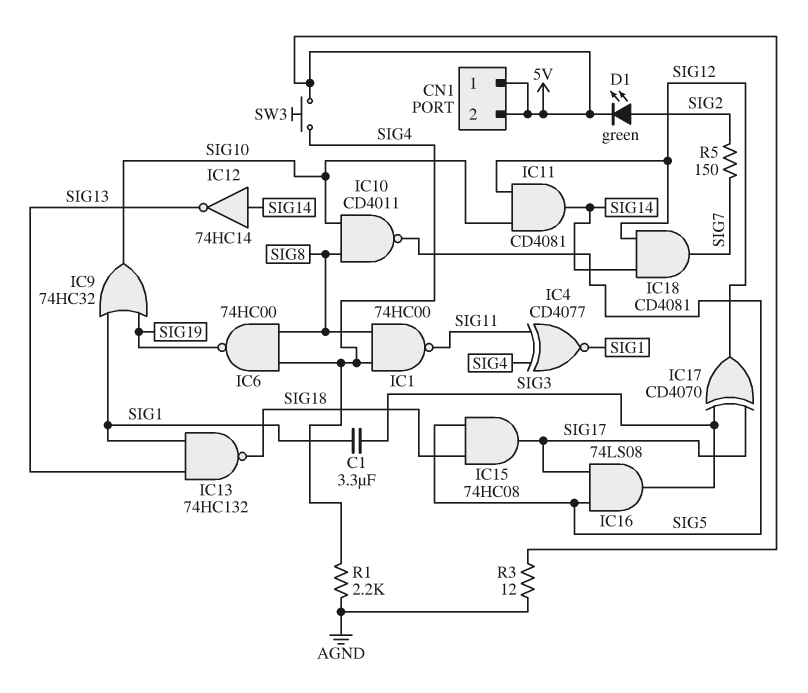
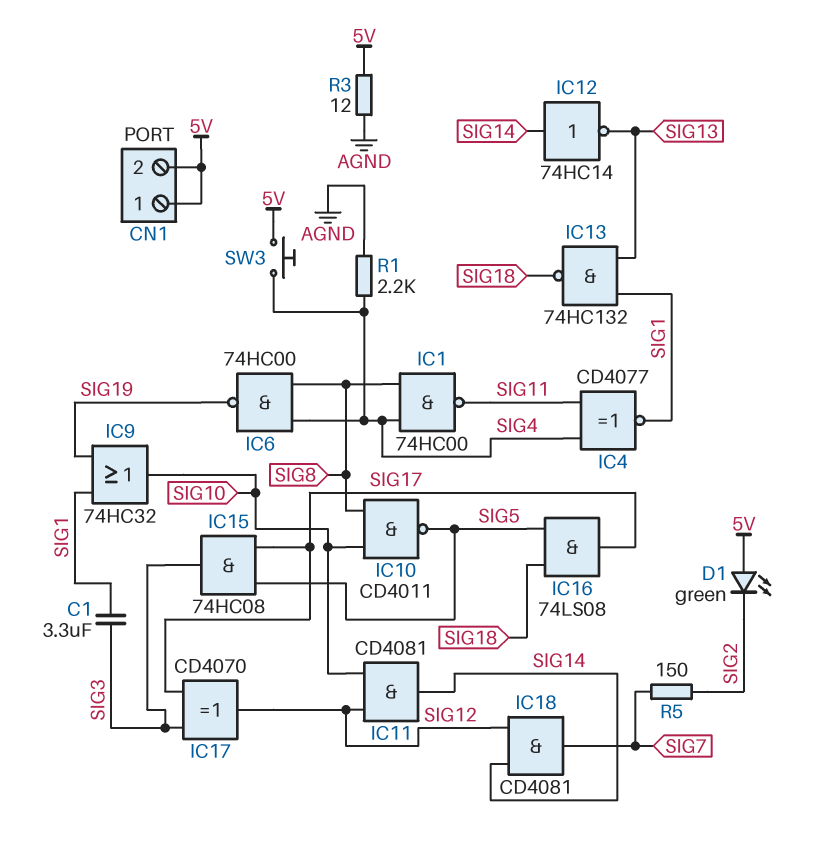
D1: LED green (A SIG2, K 5V) -> LED green (A 5V, K SIG2)
IC15: AND 74HC08 (in SIG5, in SIG18, out SIG17) -> AND 74HC08 (in SIG5, in SIG17, out SIG3)
IC16: AND 74LS08 (in SIG5, in SIG17, out SIG3) -> AND 74LS08 (in SIG5, in SIG18, out SIG17)

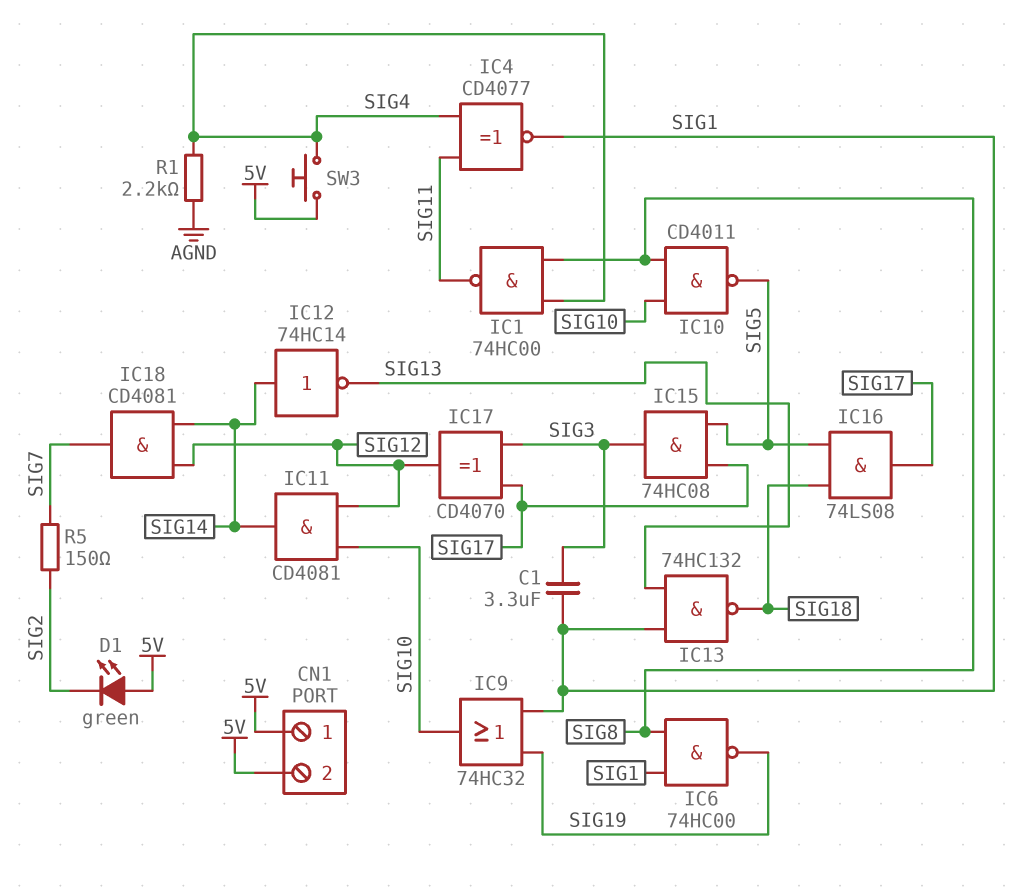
IC6: NAND 74HC00 (in SIG4, in SIG8, out SIG19) -> NAND 74HC00 (in SIG1, in SIG8, out SIG19)
R3: 12 (5V, AGND) -> none

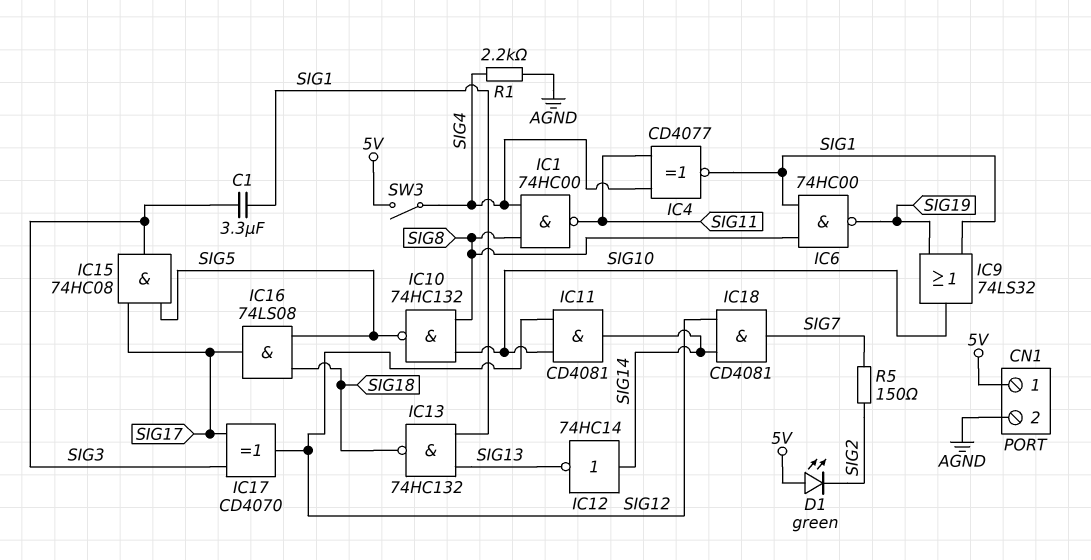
CN1 pin 2: 5V -> AGND
IC9: OR 74HC32 (in SIG1, in SIG19, out SIG10) -> OR 74LS32 (in SIG1, in SIG19, out SIG10)
IC10: NAND CD4011 (in SIG8, in SIG10, out SIG5) -> NAND 74HC132 (in SIG8, in SIG10, out SIG5)
SW3: button (5V, SIG4) -> switch (5V, SIG4)

